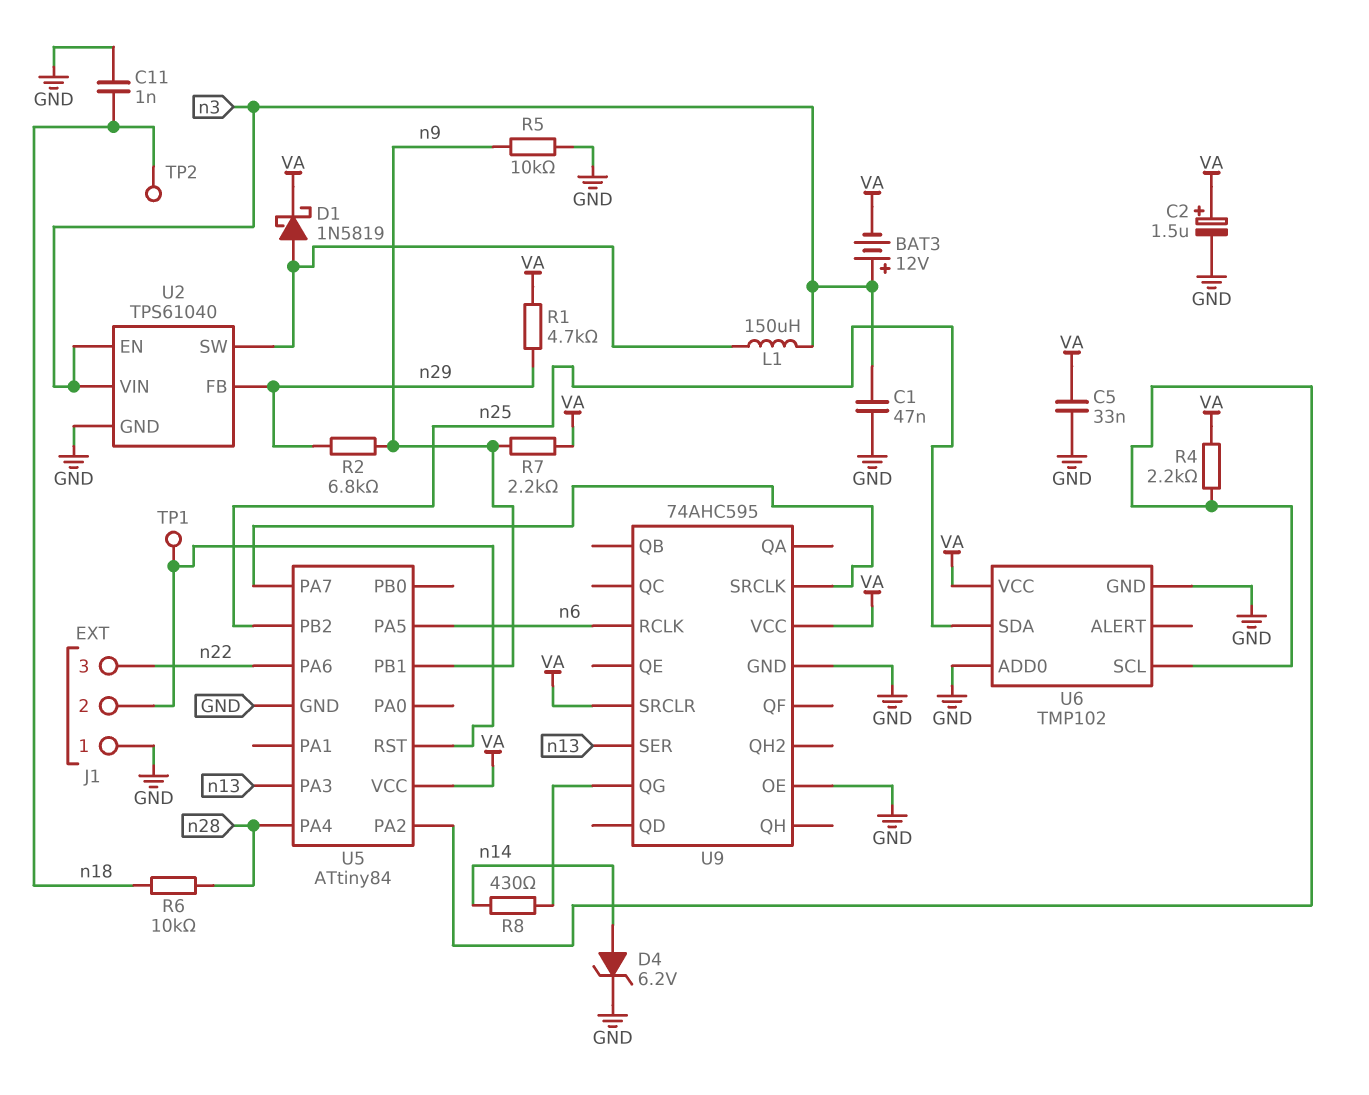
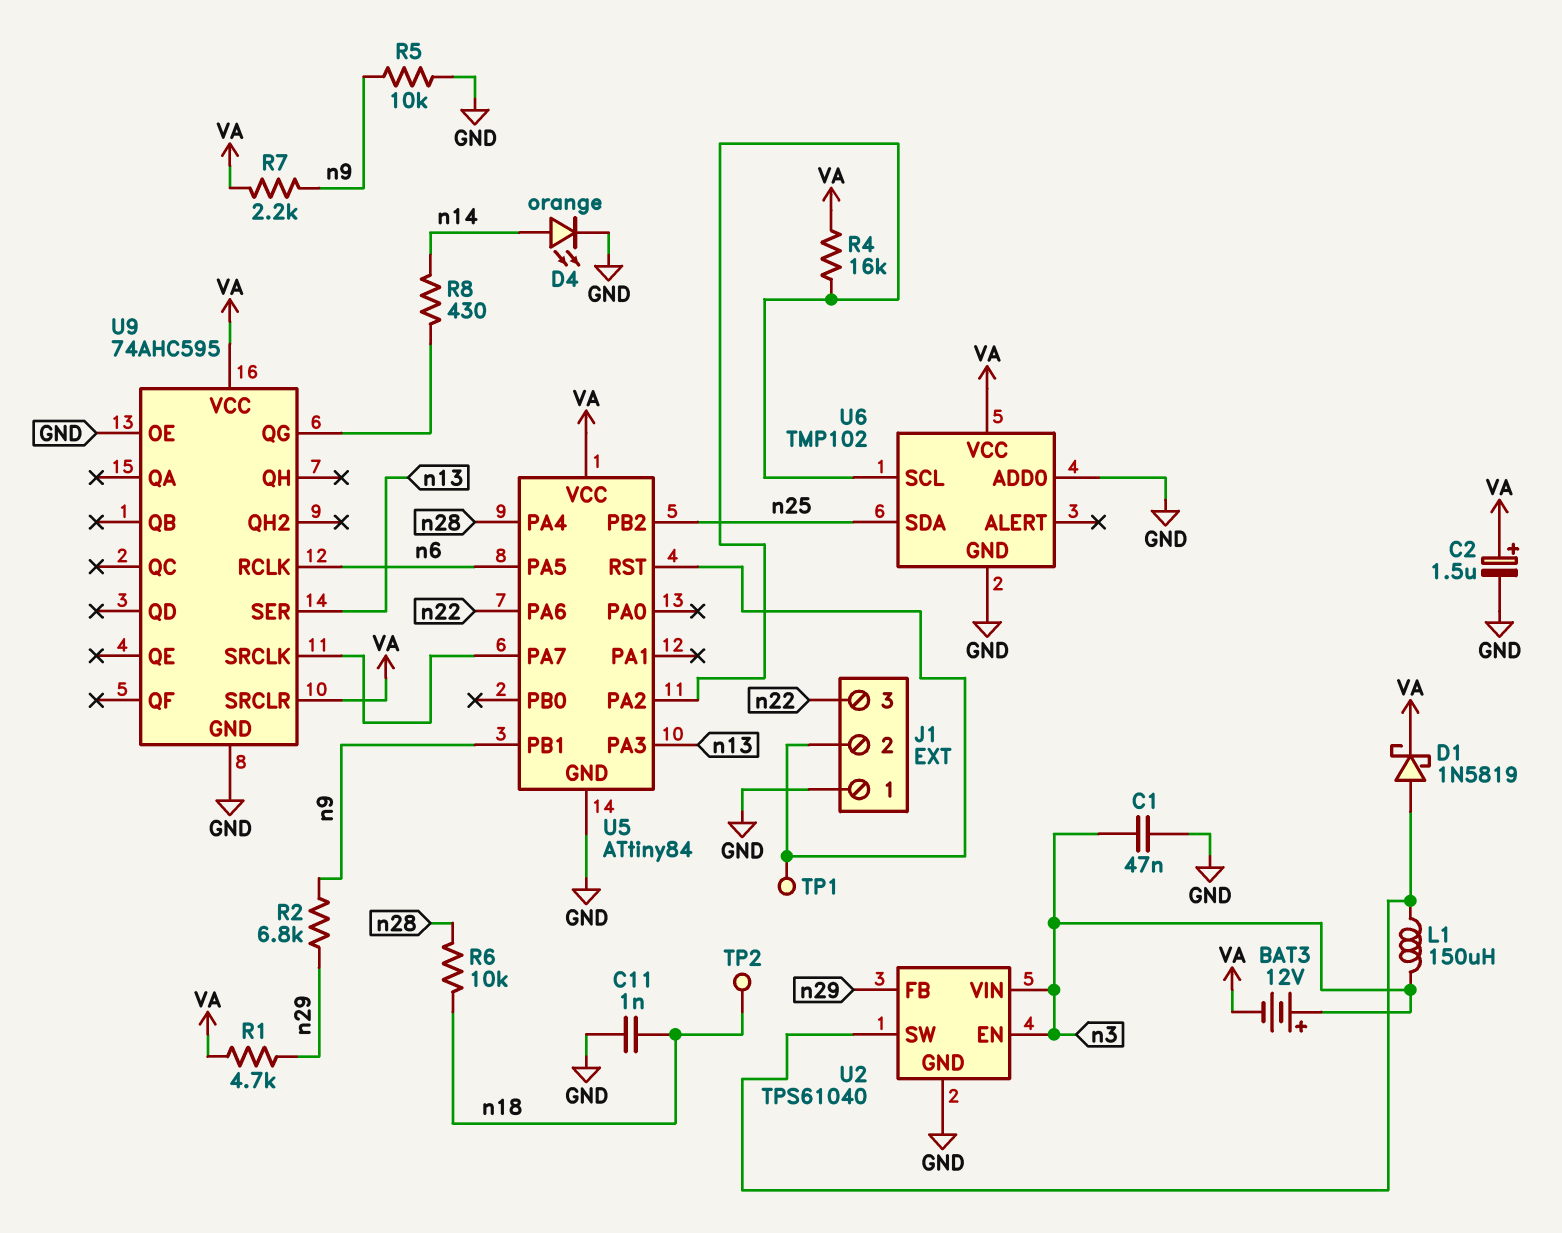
C5: 33nF (GND, VA) -> none
D4: zener 6.2V (A n14, K GND) -> LED orange (A n14, K GND)
R4: 2.2k (U5/PA2, VA) -> 16k (U5/PA2, VA)

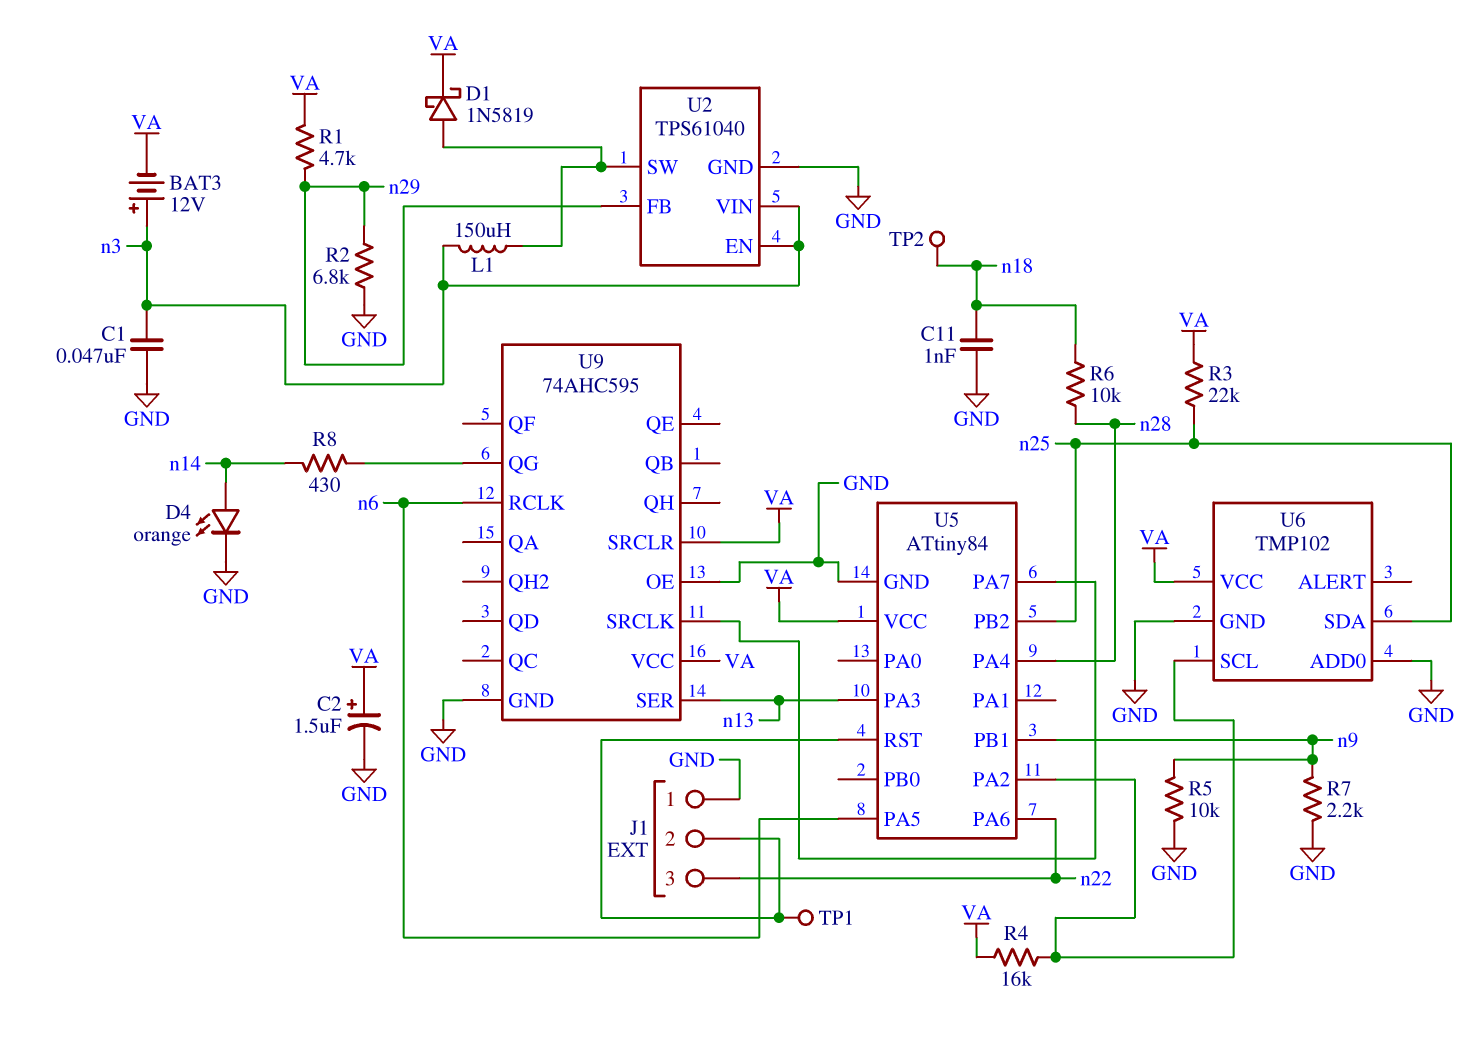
R2: 6.8k (n9, n29) -> 6.8k (GND, n29)
R3: none -> 22k (VA, n25)
R7: 2.2k (VA, n9) -> 2.2k (GND, n9)

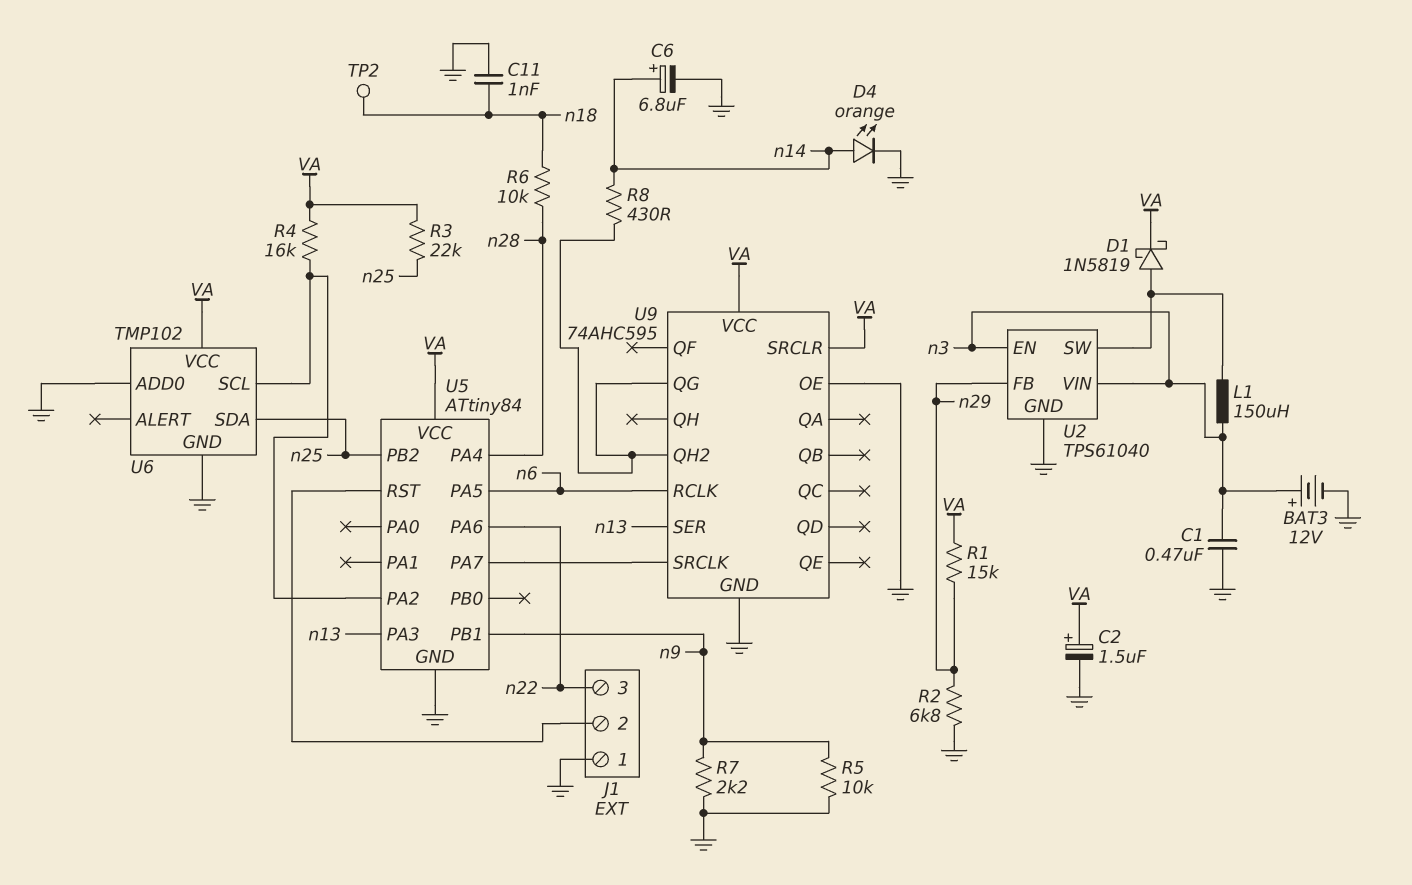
BAT3: 12V (plus n3, minus VA) -> 12V (plus n3, minus GND)
C1: 47nF (GND, n3) -> 470nF (GND, n3)
C6: none -> 6.8uF (plus n14, minus GND)
R1: 4.7k (VA, n29) -> 15k (VA, n29)
TP1: test point (J1/2) -> none
U9 pin QH2: none -> U9/QG

